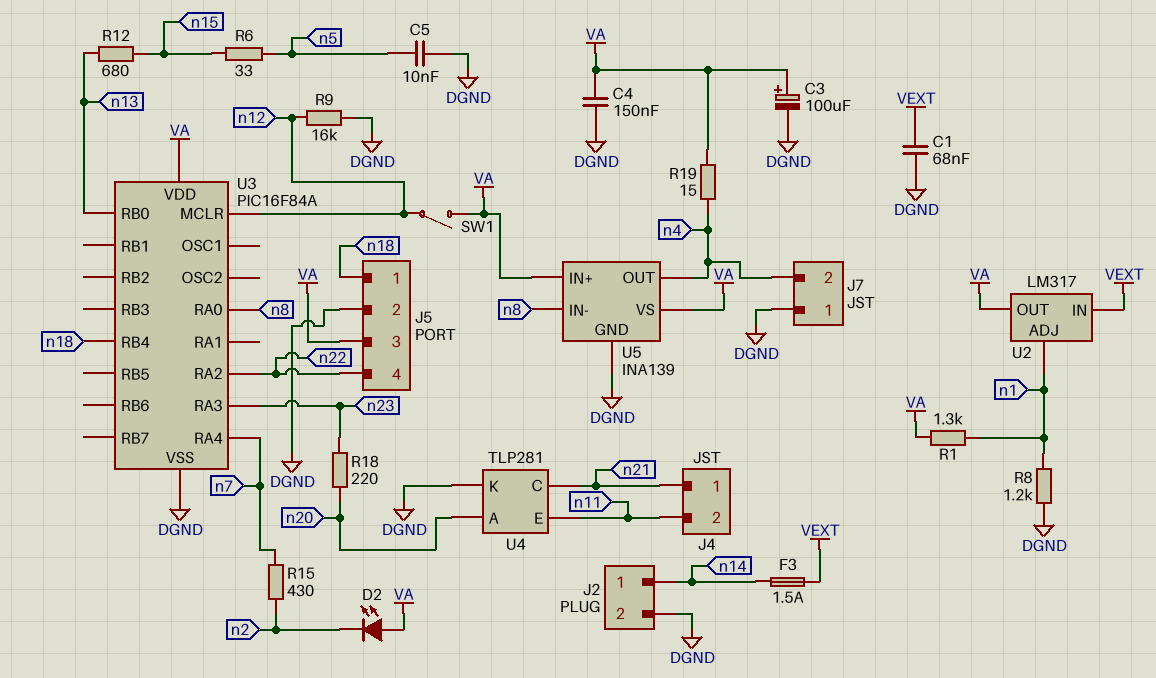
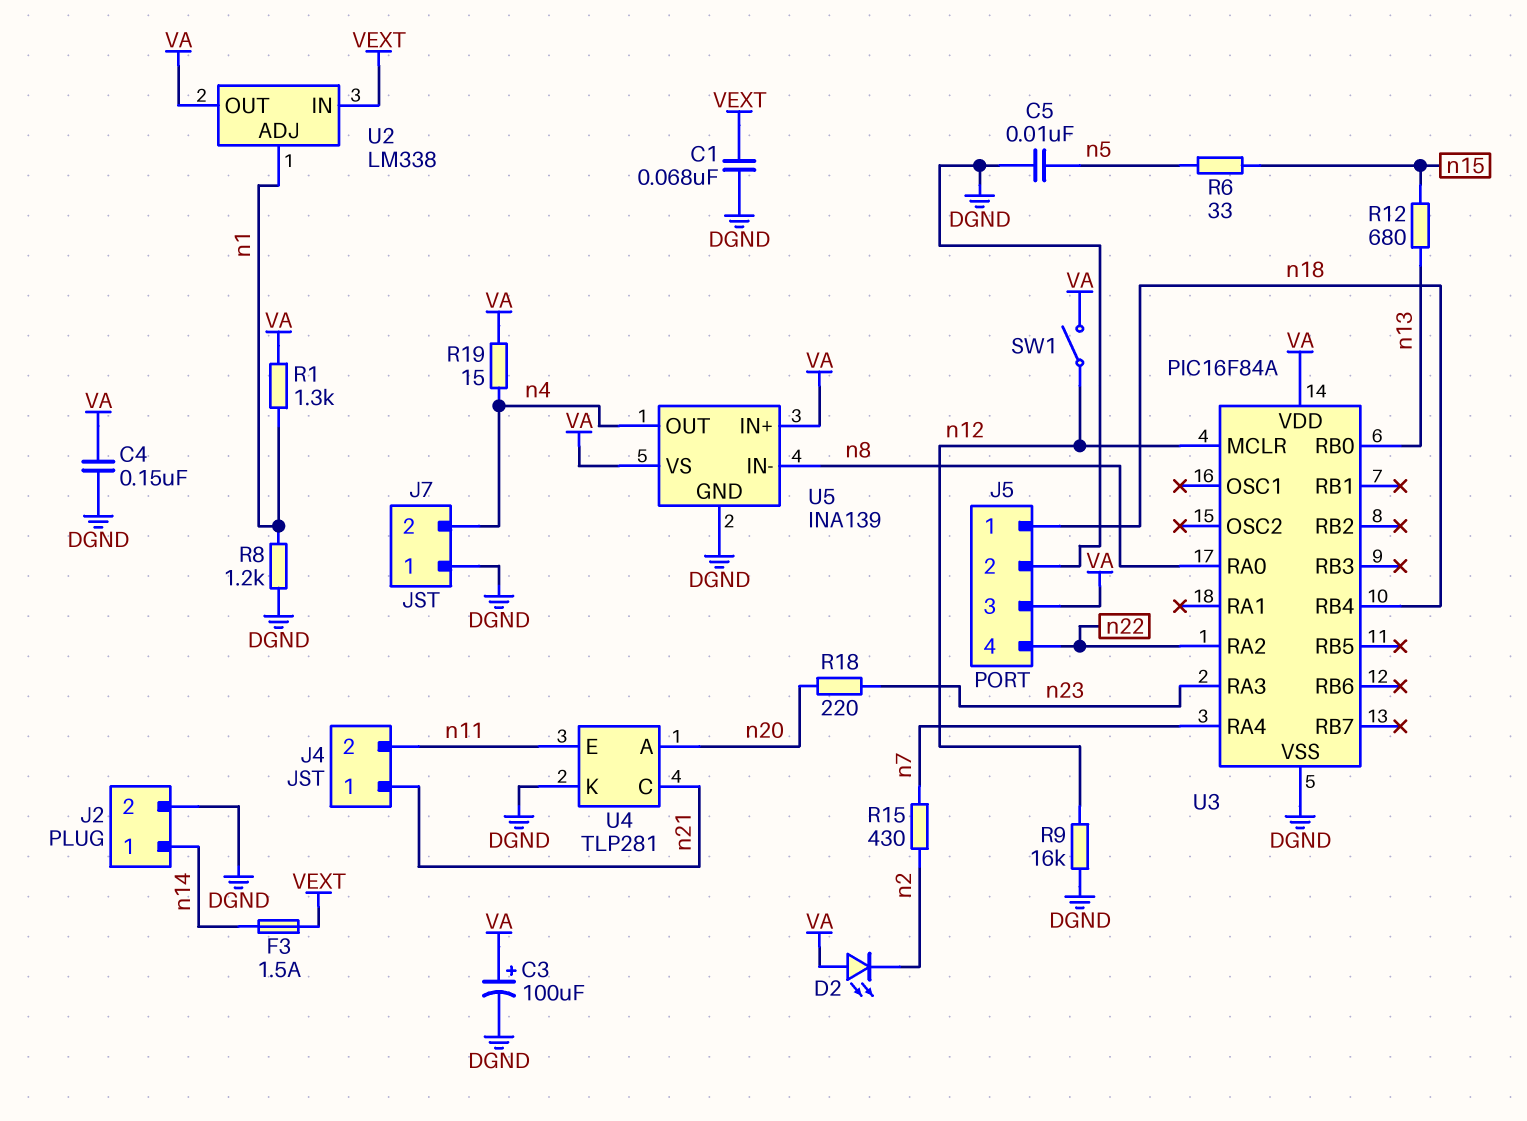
U2: LM317 -> LM338

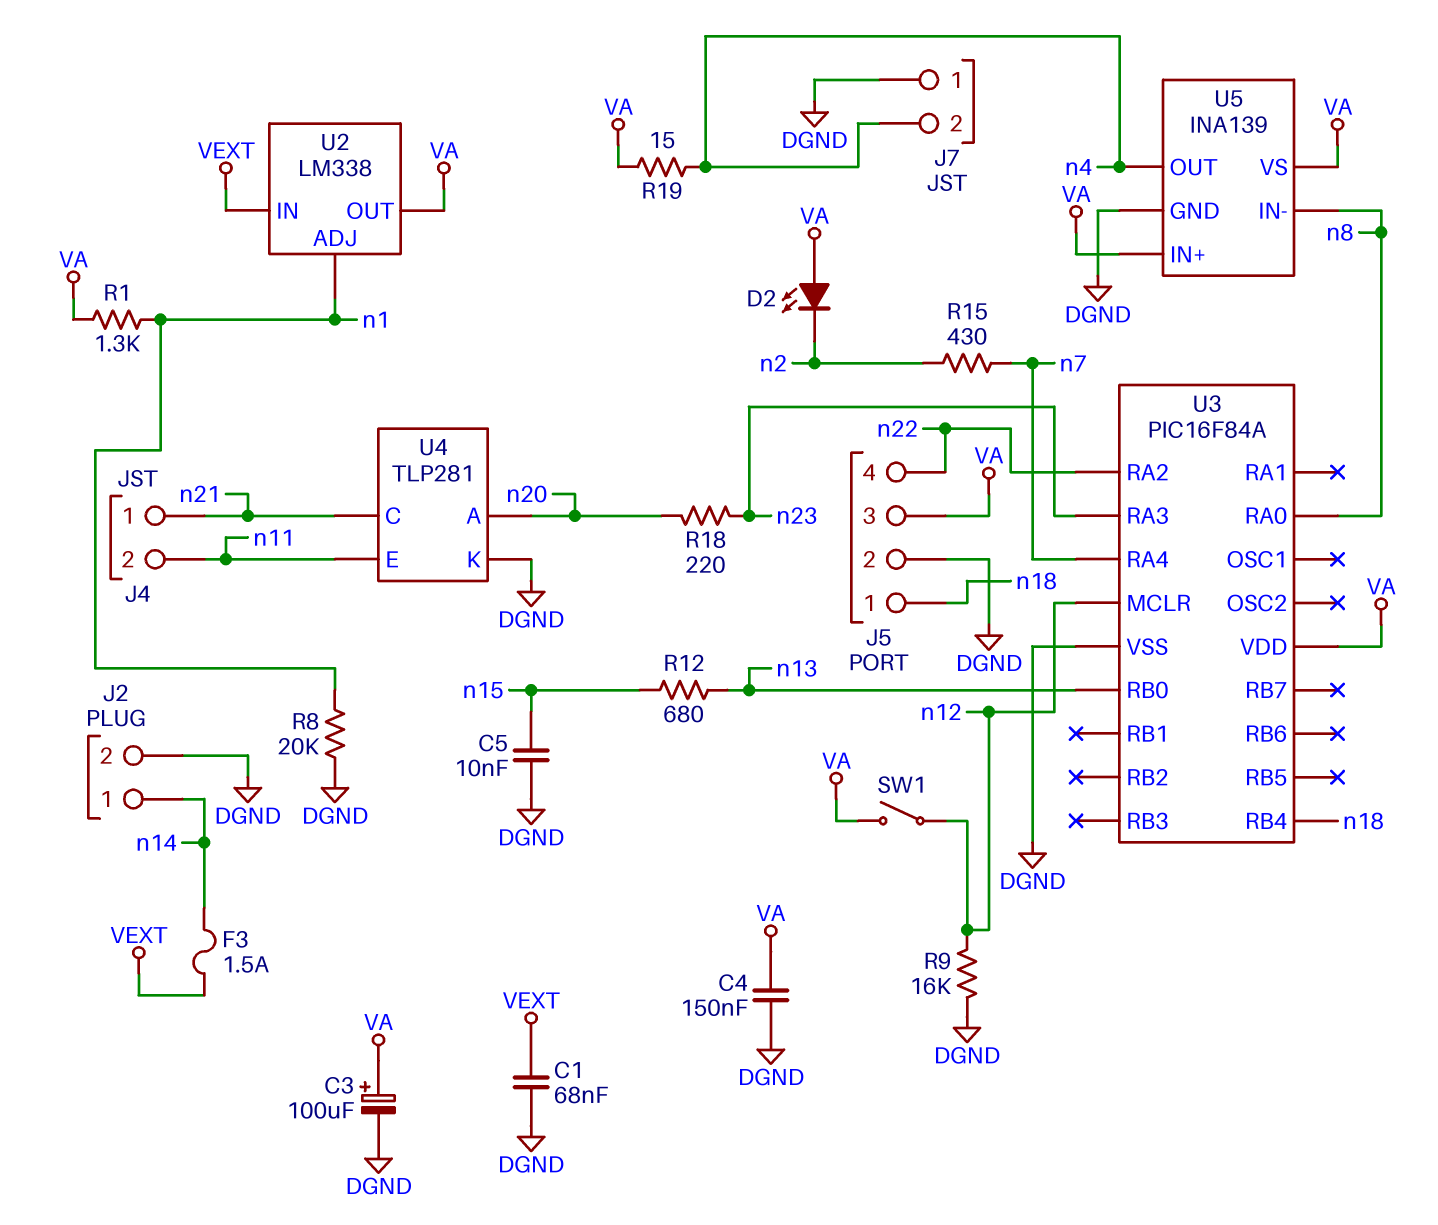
C5: 10nF (DGND, n5) -> 10nF (DGND, n15)
R6: 33 (n5, n15) -> none
R8: 1.2k (DGND, n1) -> 20k (DGND, n1)

